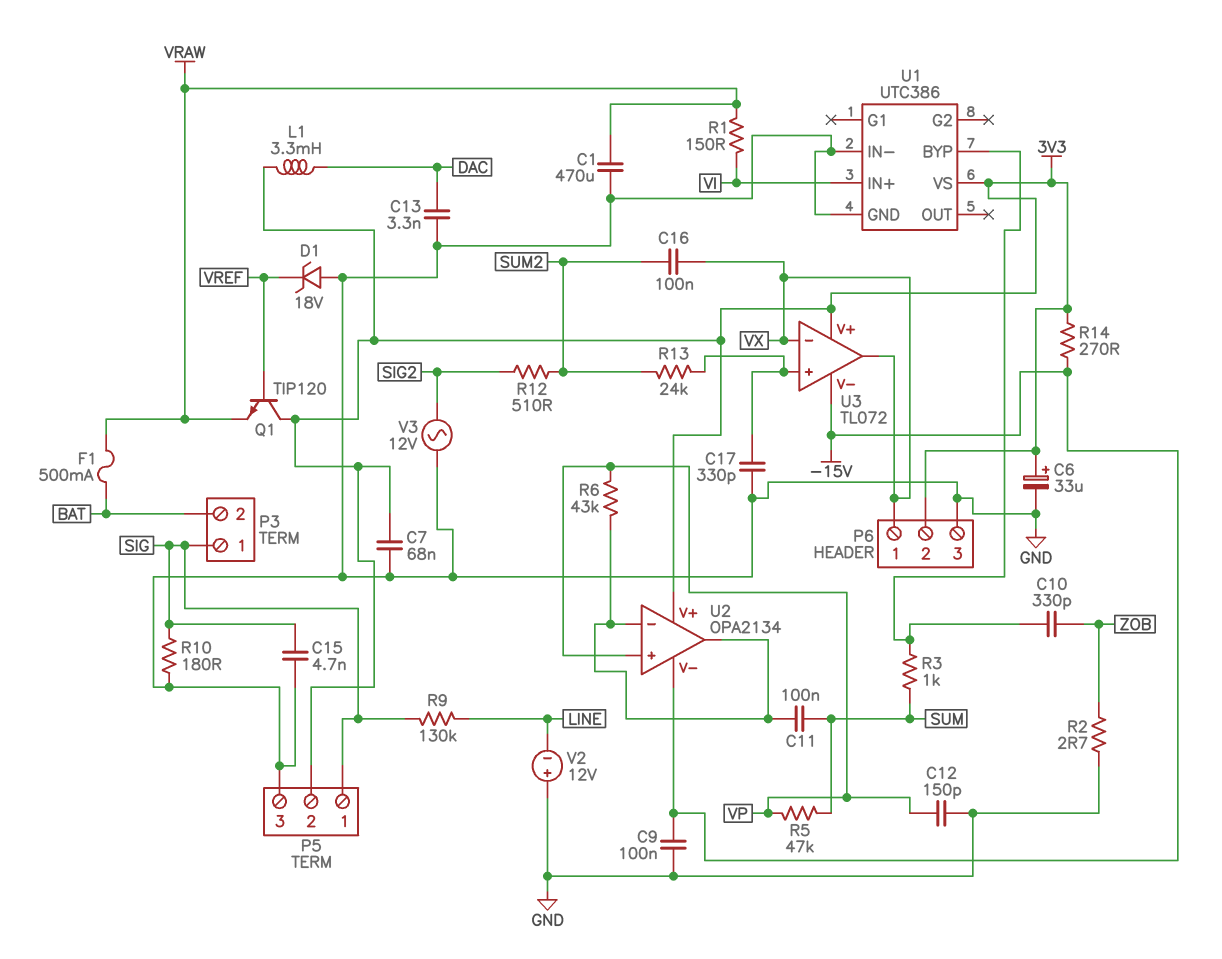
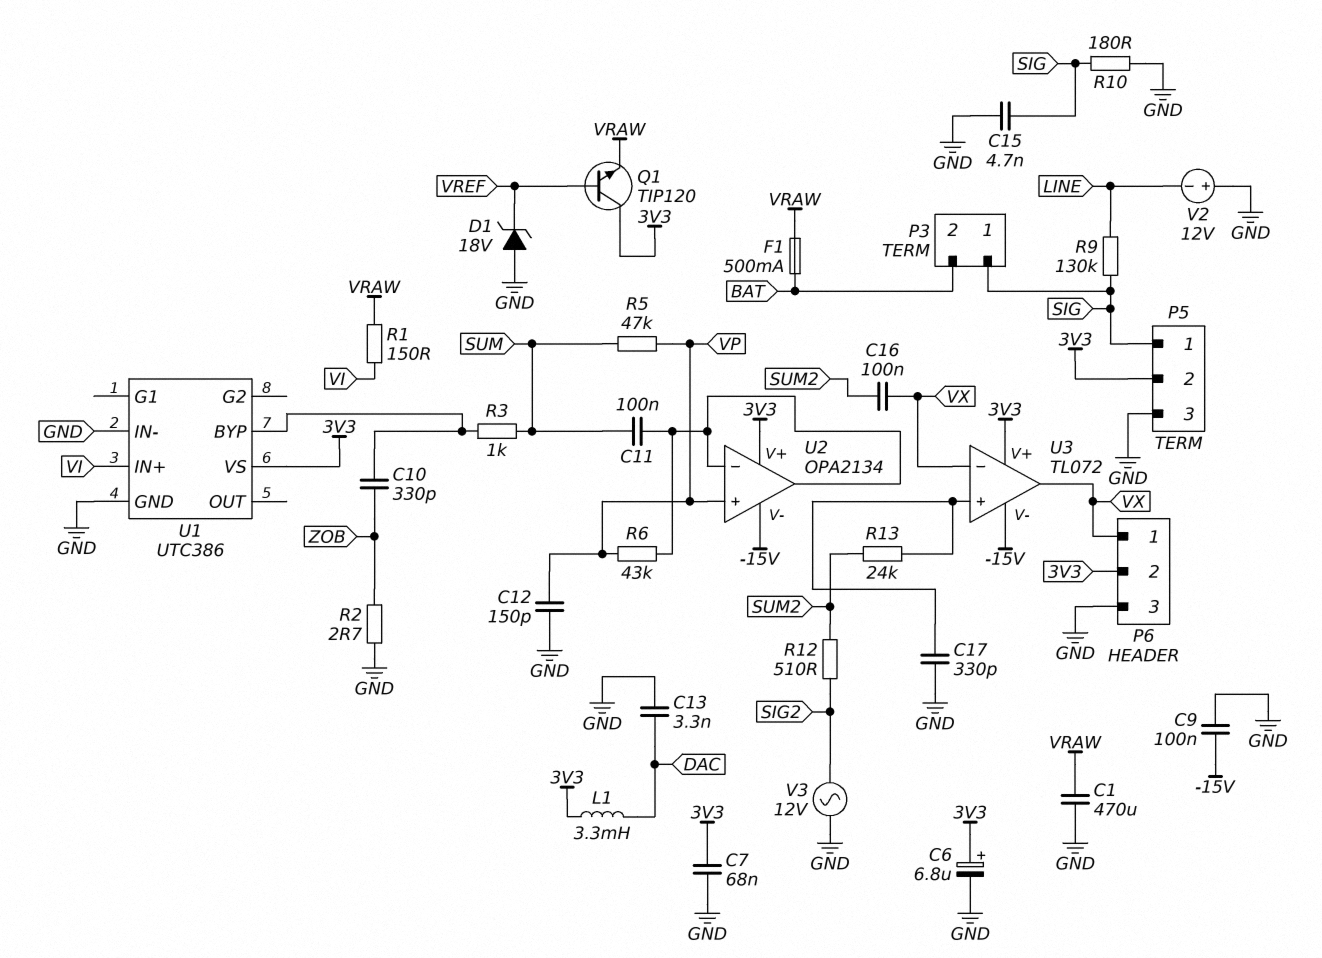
C6: 33uF (plus 3V3, minus GND) -> 6.8uF (plus 3V3, minus GND)
R14: 270 (-15V, 3V3) -> none

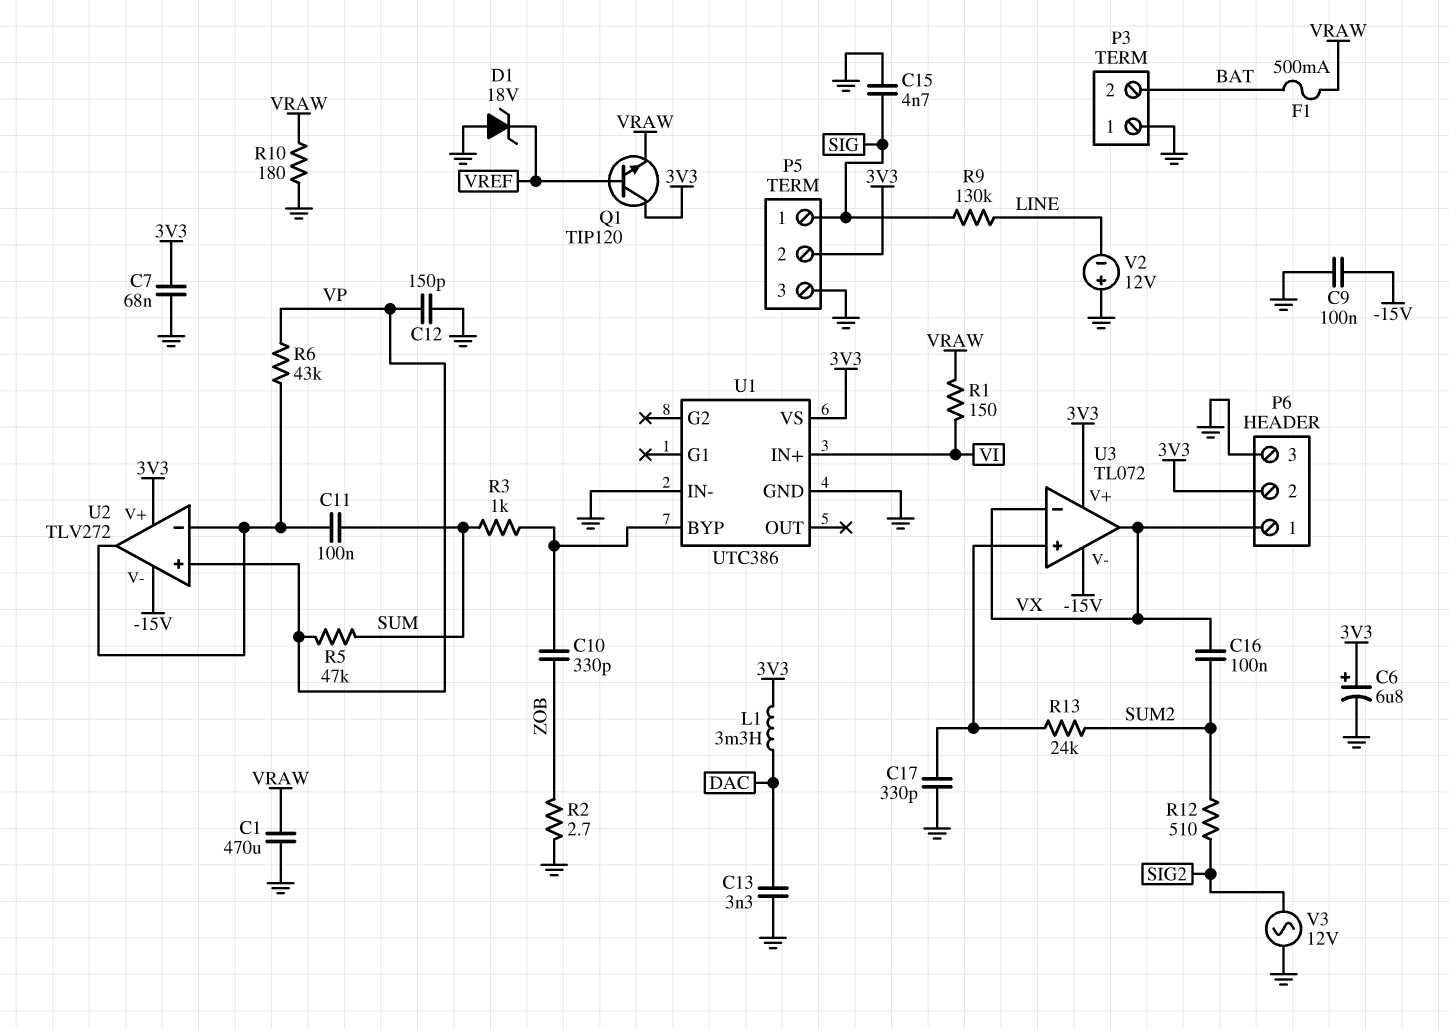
P3 pin 1: SIG -> GND
R10: 180 (GND, SIG) -> 180 (GND, VRAW)
U2: OPA2134 -> TLV272

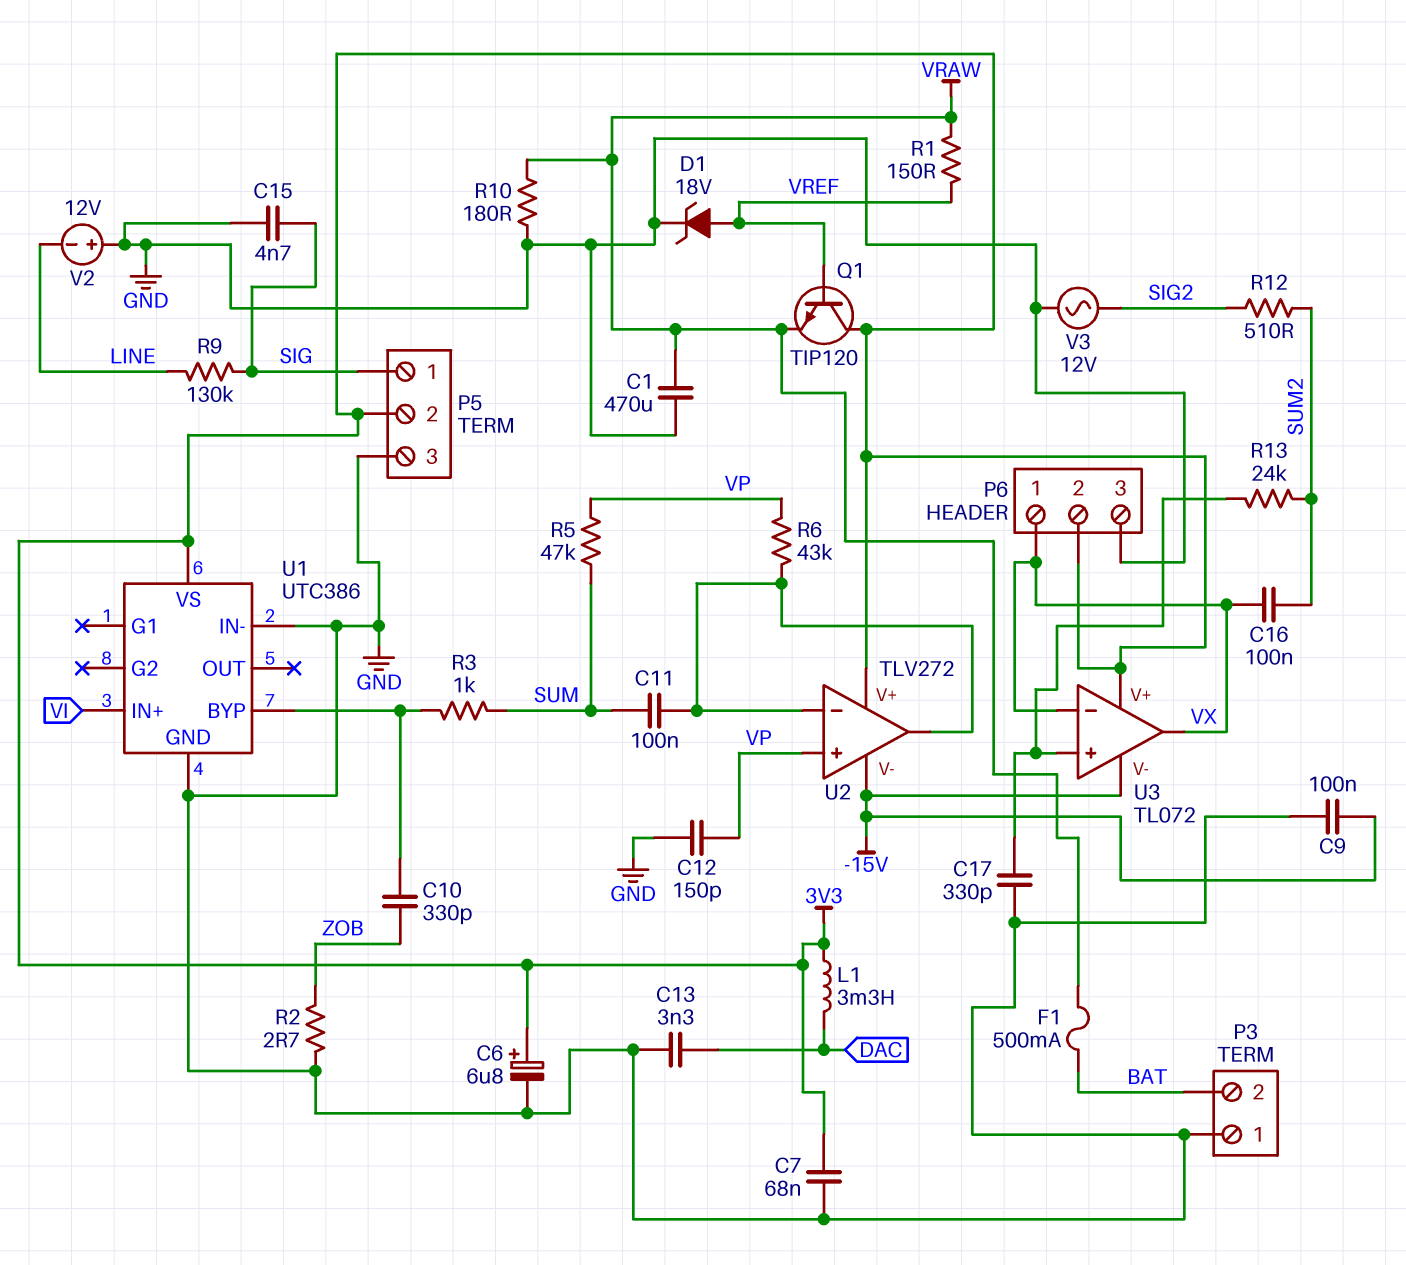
D1: zener 18V (A GND, K VREF) -> zener 18V (A VREF, K GND)
R1: 150 (VI, VRAW) -> 150 (VRAW, VREF)

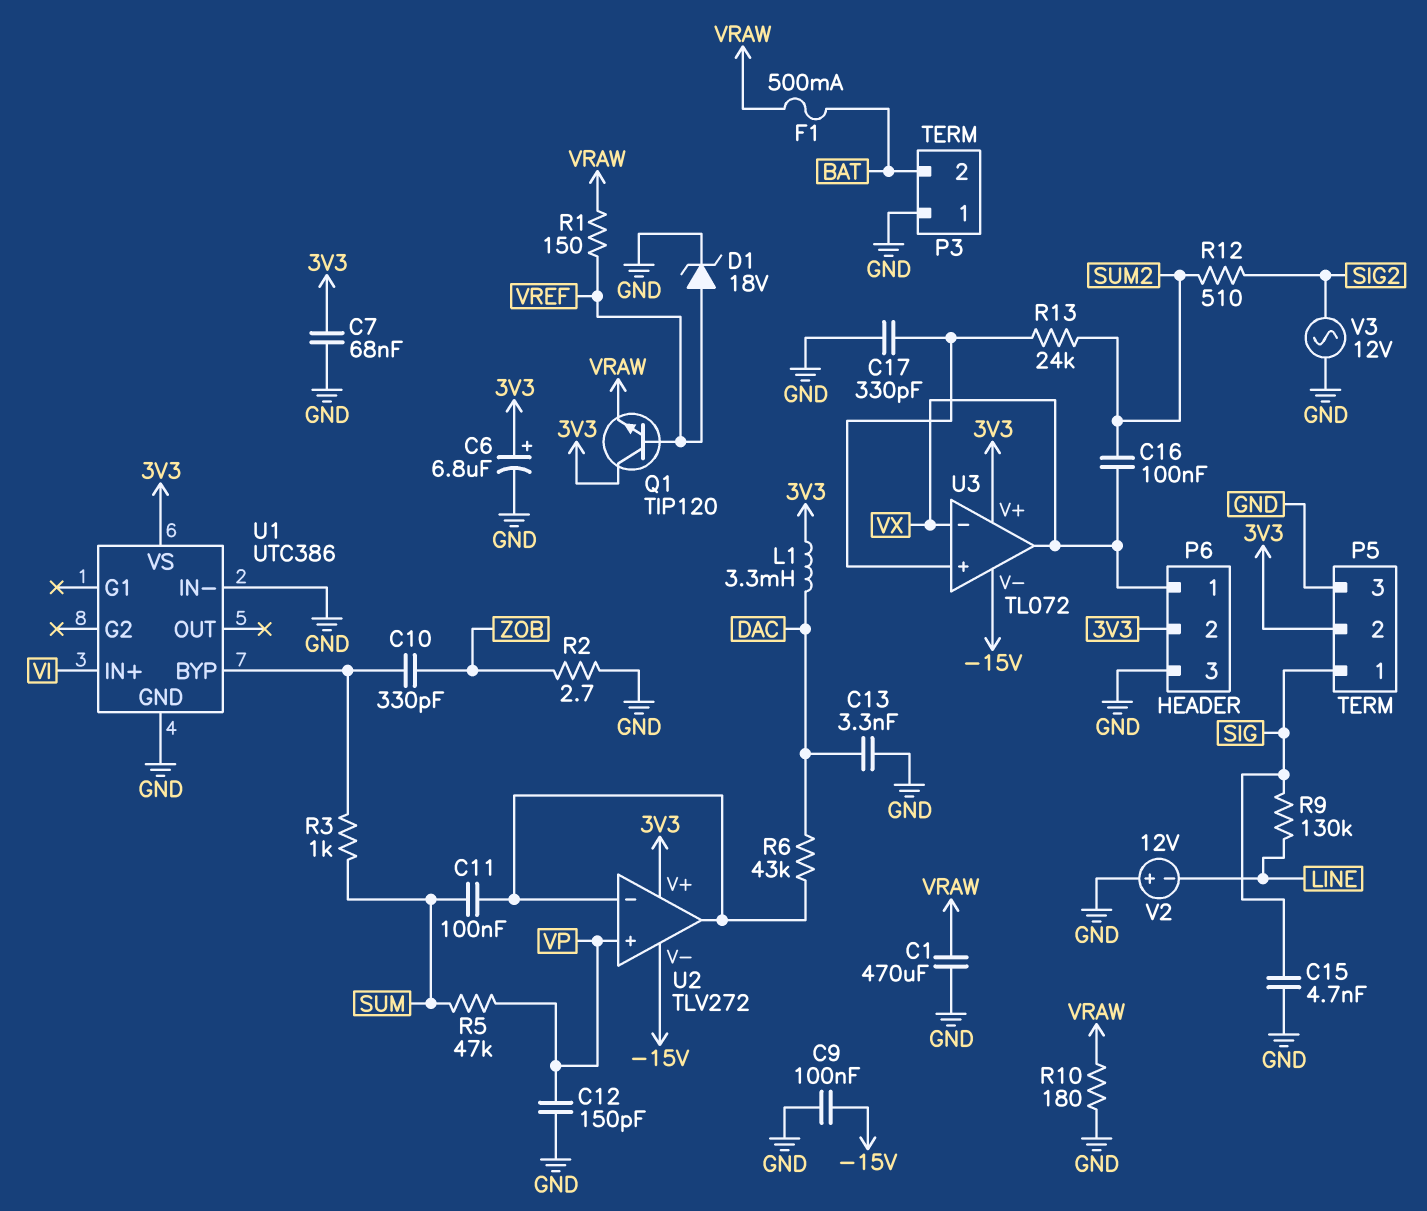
R6: 43k (U2/in-, VP) -> 43k (DAC, U2/in-)

